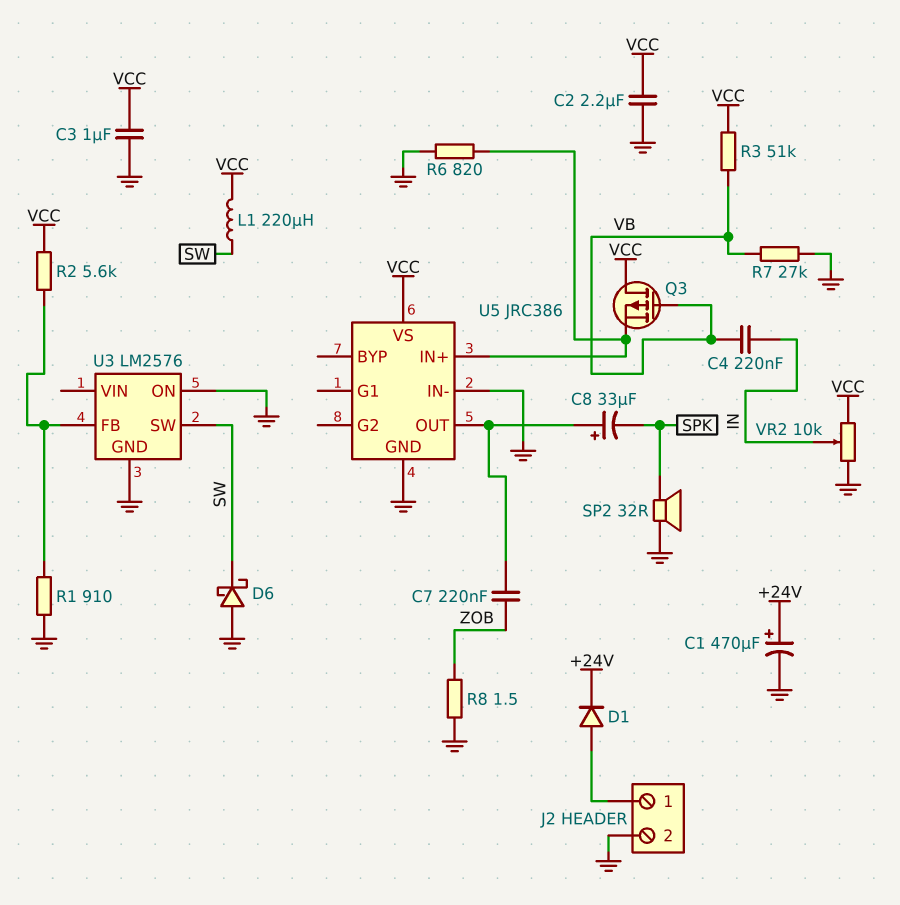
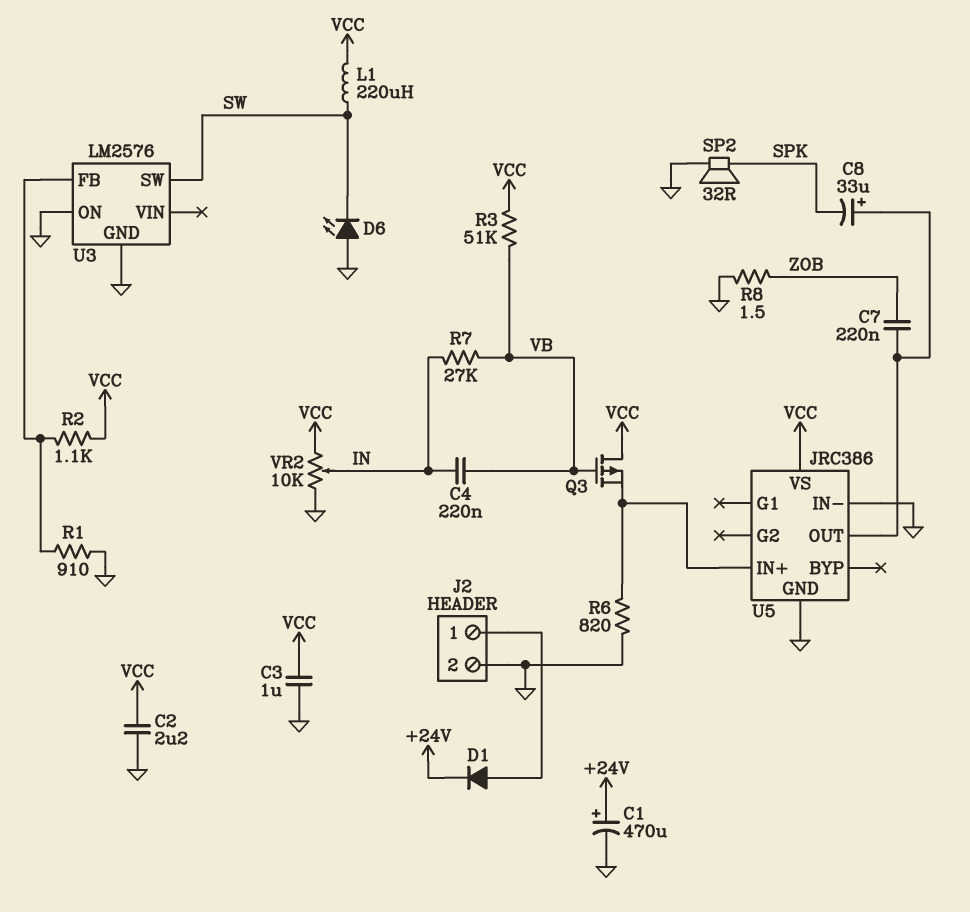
D6: schottky (A GND, K SW) -> LED (A GND, K SW)
R2: 5.6k (U3/FB, VCC) -> 1.1k (U3/FB, VCC)
R7: 27k (GND, VB) -> 27k (IN, VB)

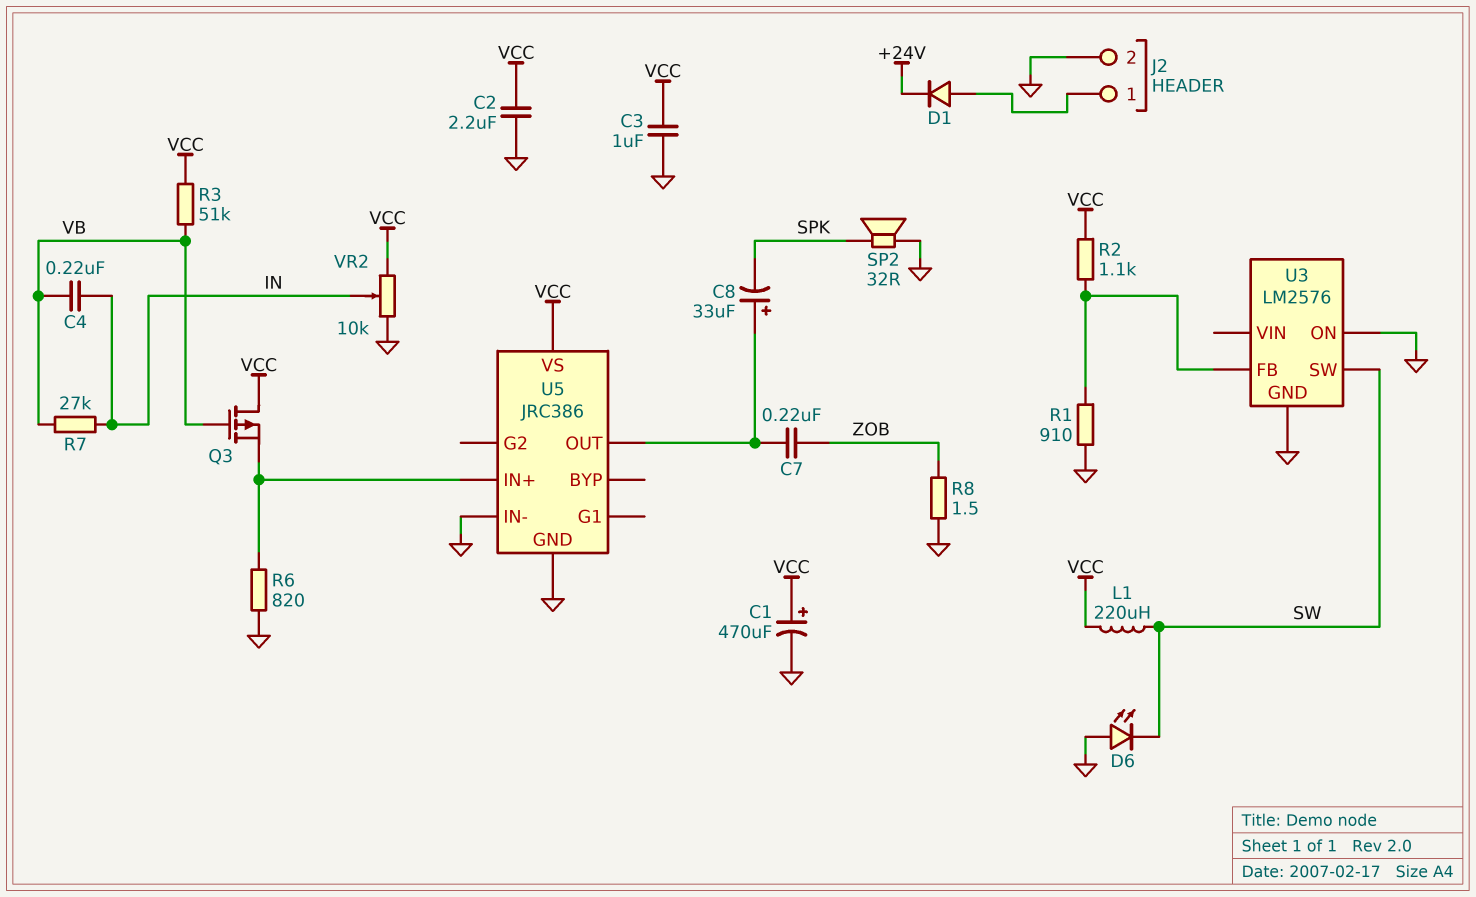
C1: 470uF (plus +24V, minus GND) -> 470uF (plus VCC, minus GND)

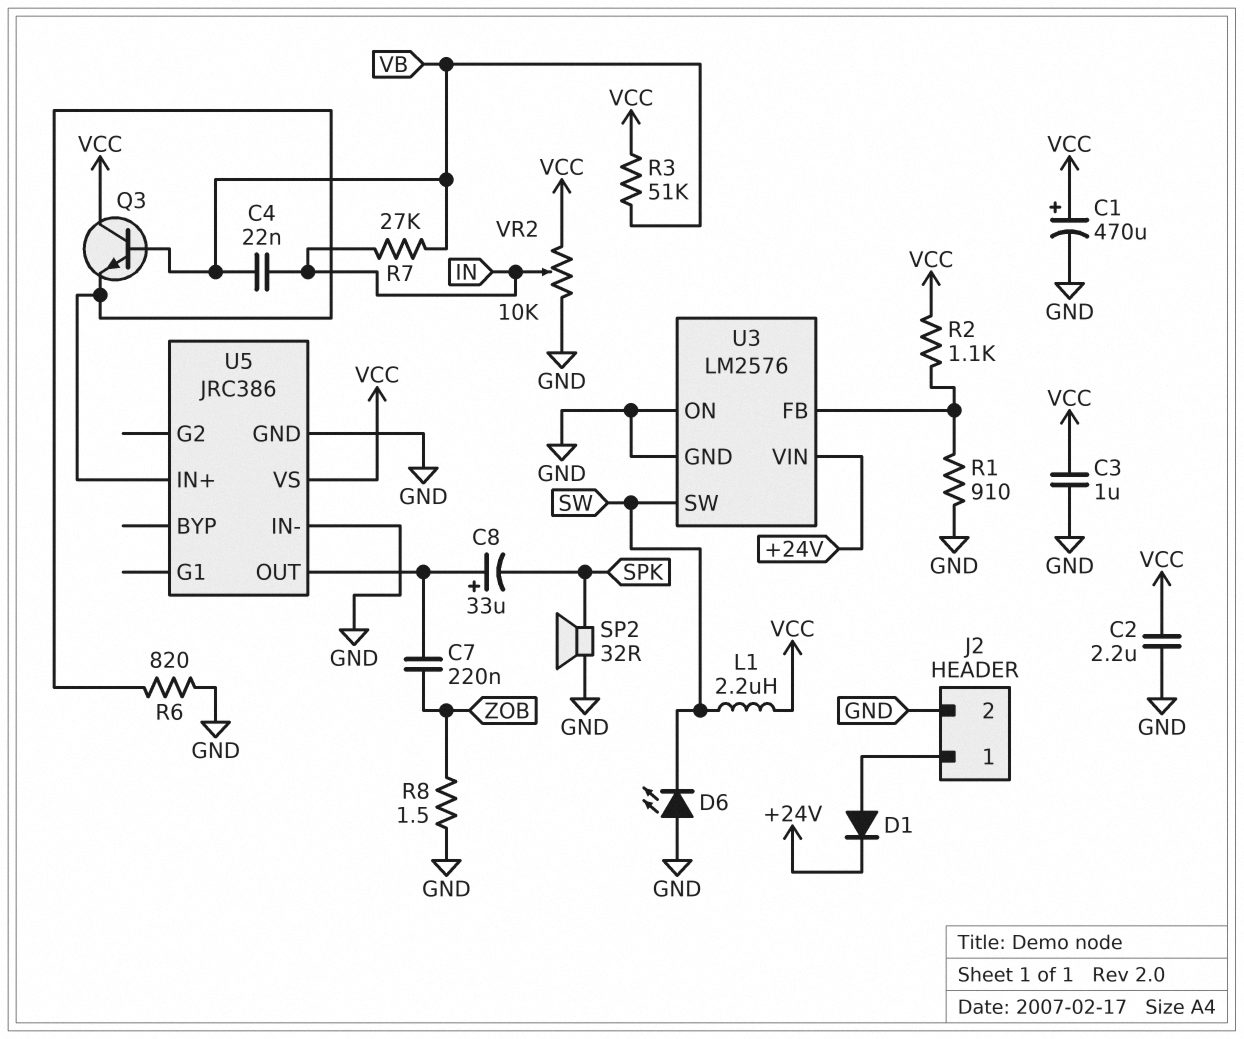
C4: 220nF (IN, VB) -> 22nF (IN, VB)
L1: 220uH (SW, VCC) -> 2.2uH (SW, VCC)
Q3: PMOS (G VB, D VCC, S U5/IN+) -> NPN (B VB, C VCC, E U5/IN+)
U3 pin VIN: none -> +24V

